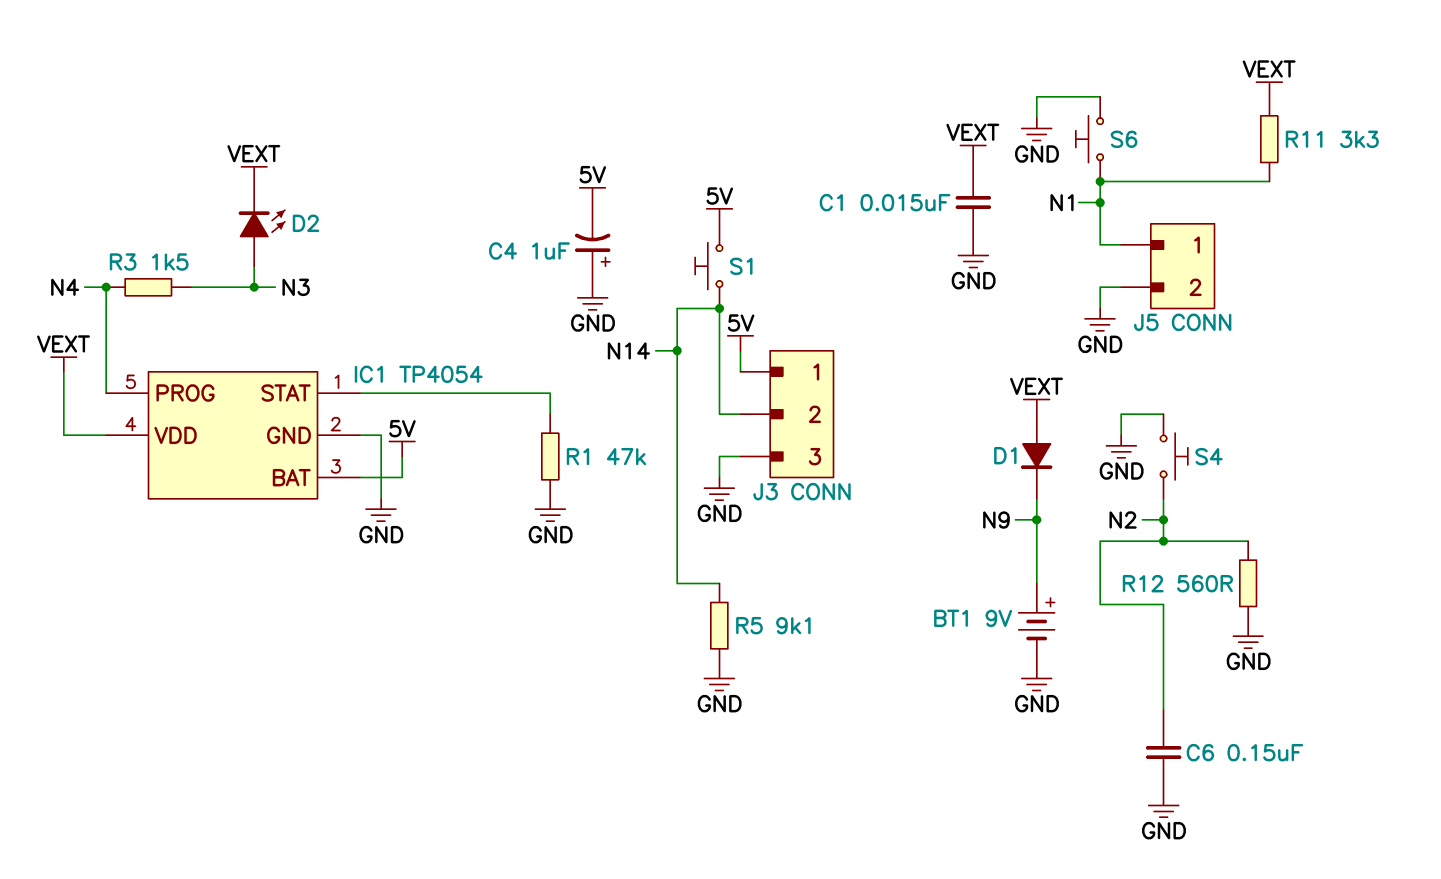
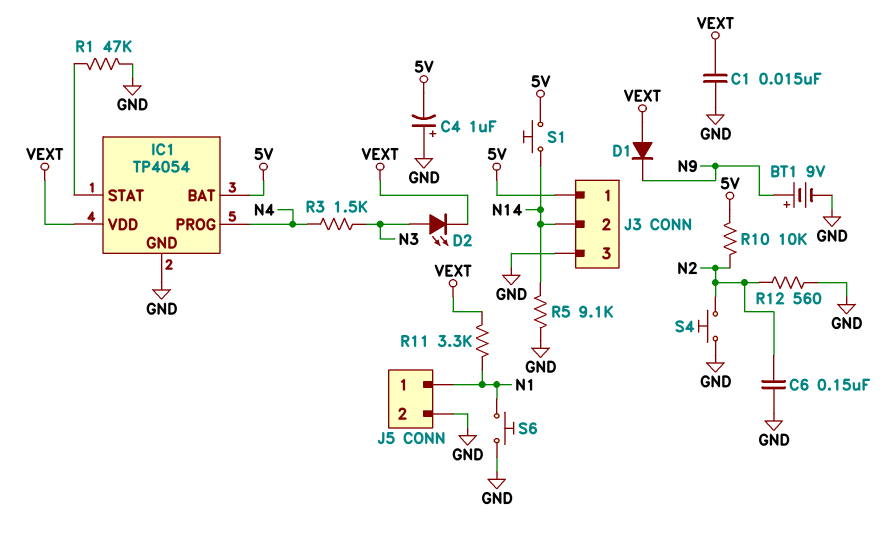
R10: none -> 10k (5V, N2)

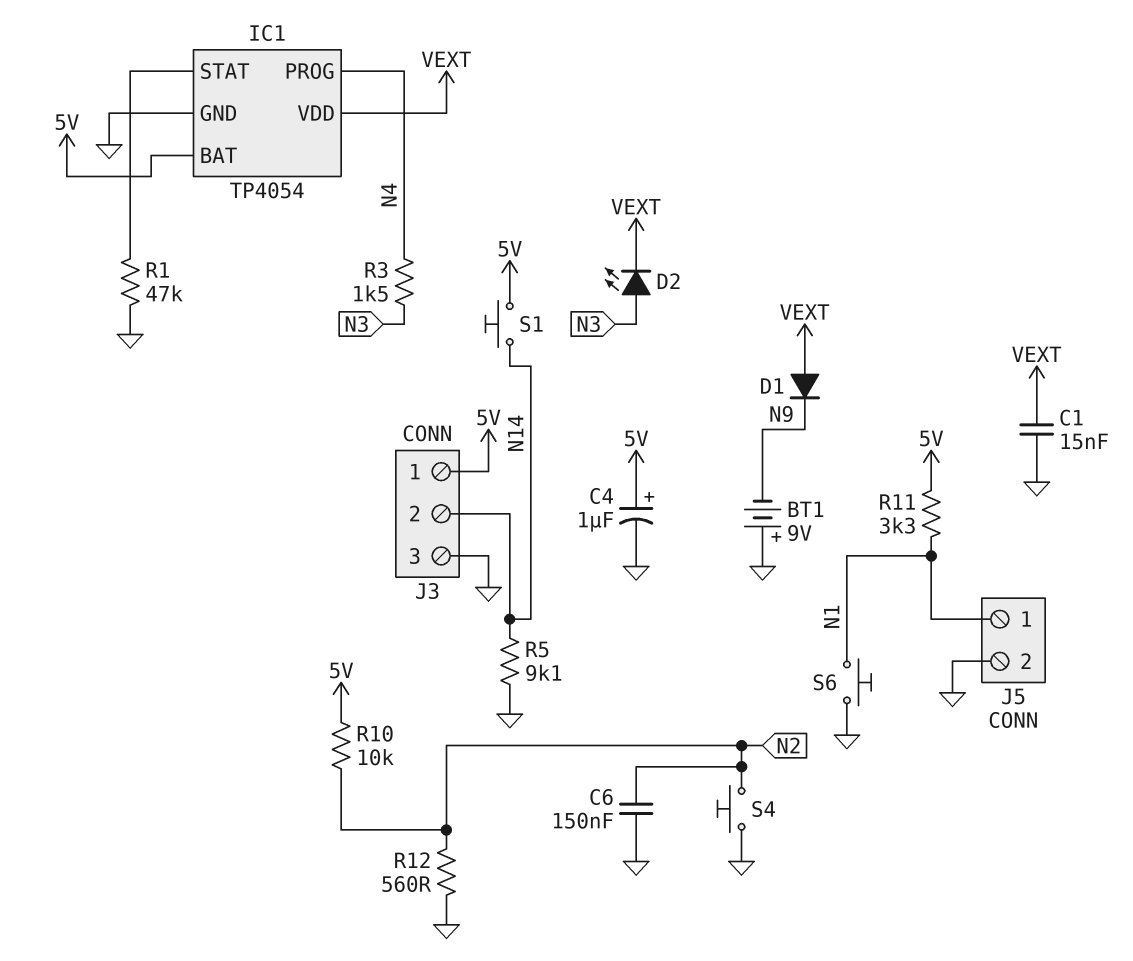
BT1: 9V (plus N9, minus GND) -> 9V (plus GND, minus N9)
C4: 1uF (plus GND, minus 5V) -> 1uF (plus 5V, minus GND)
R11: 3.3k (N1, VEXT) -> 3.3k (5V, N1)

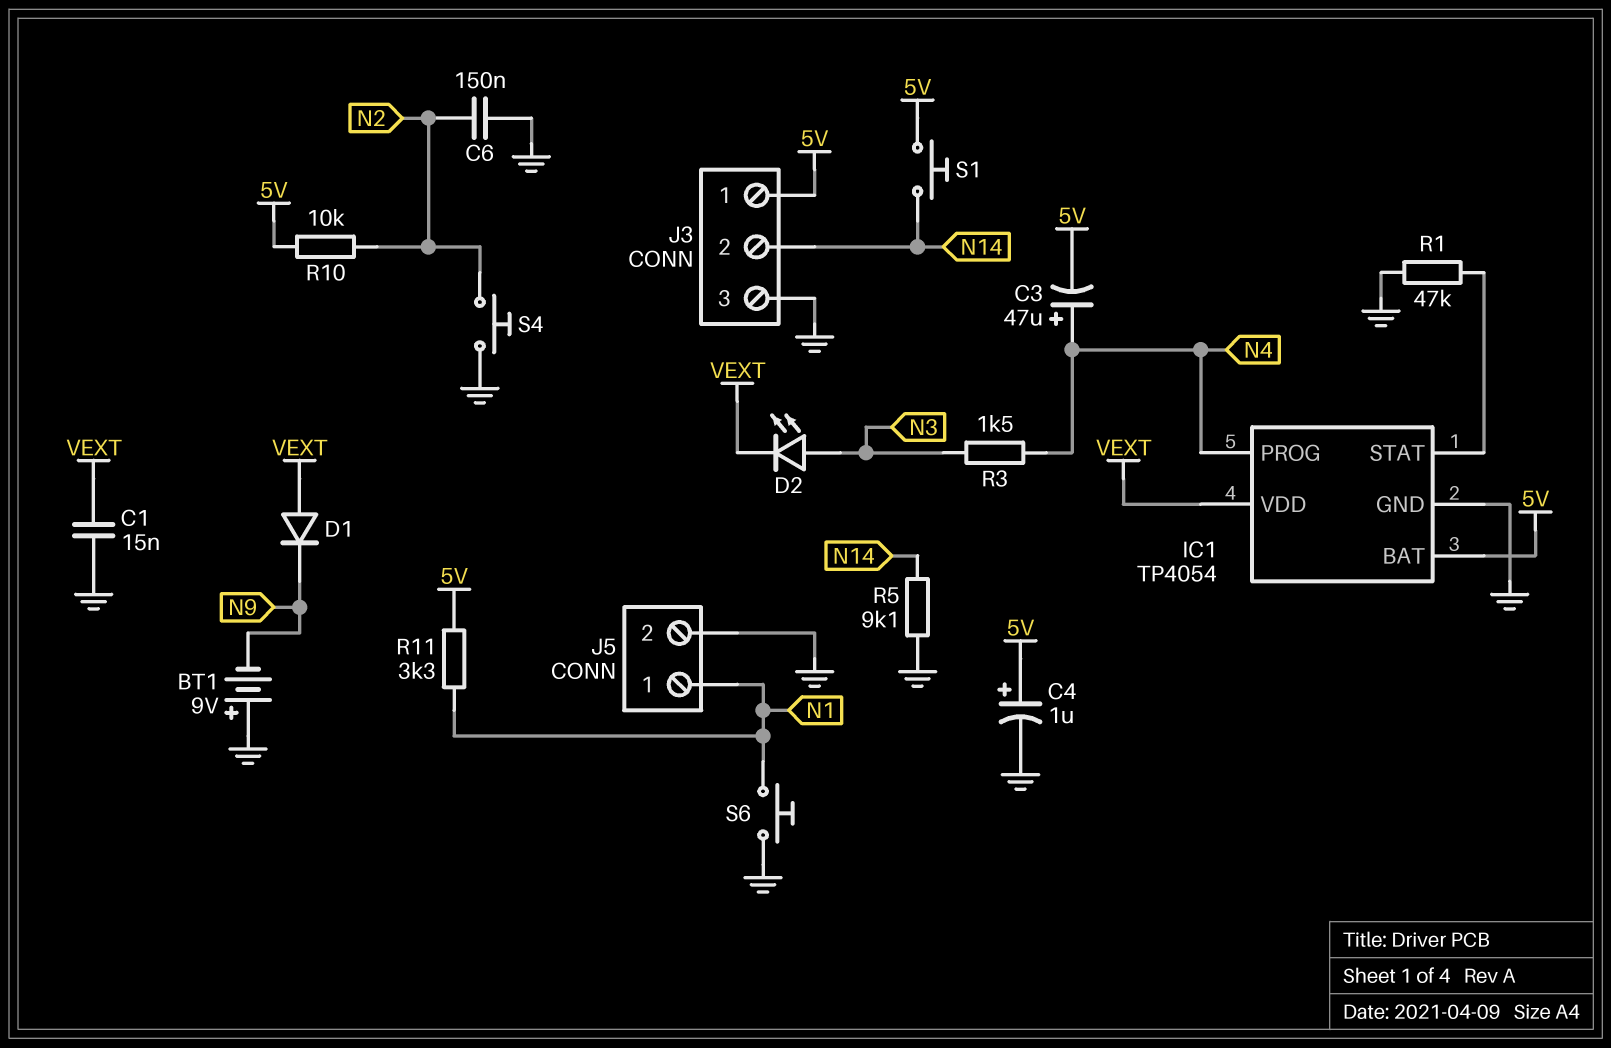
C3: none -> 47uF (plus N4, minus 5V)
R12: 560 (GND, N2) -> none

